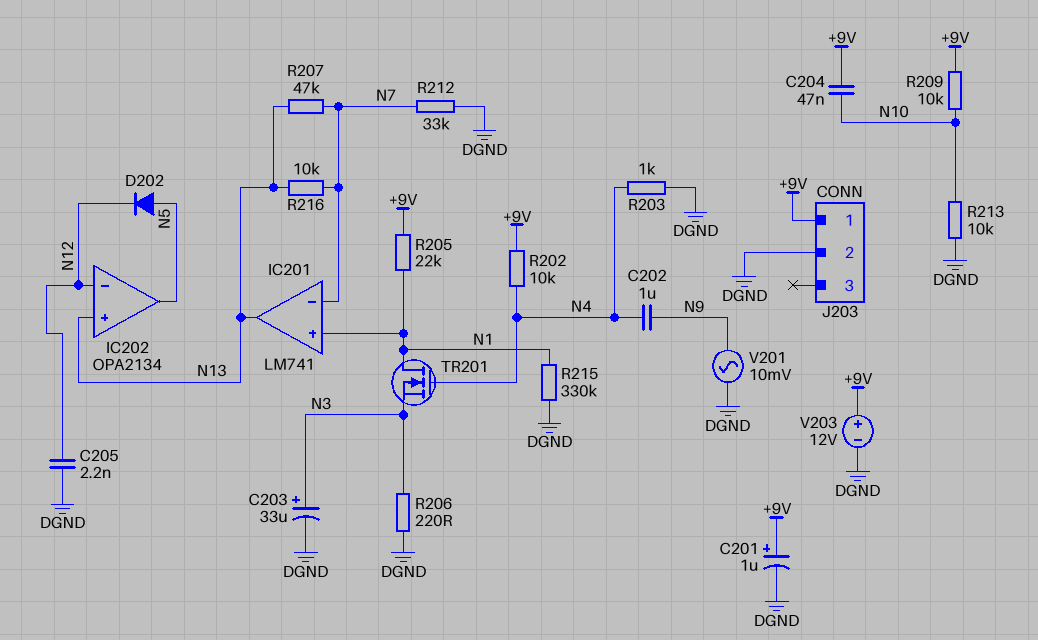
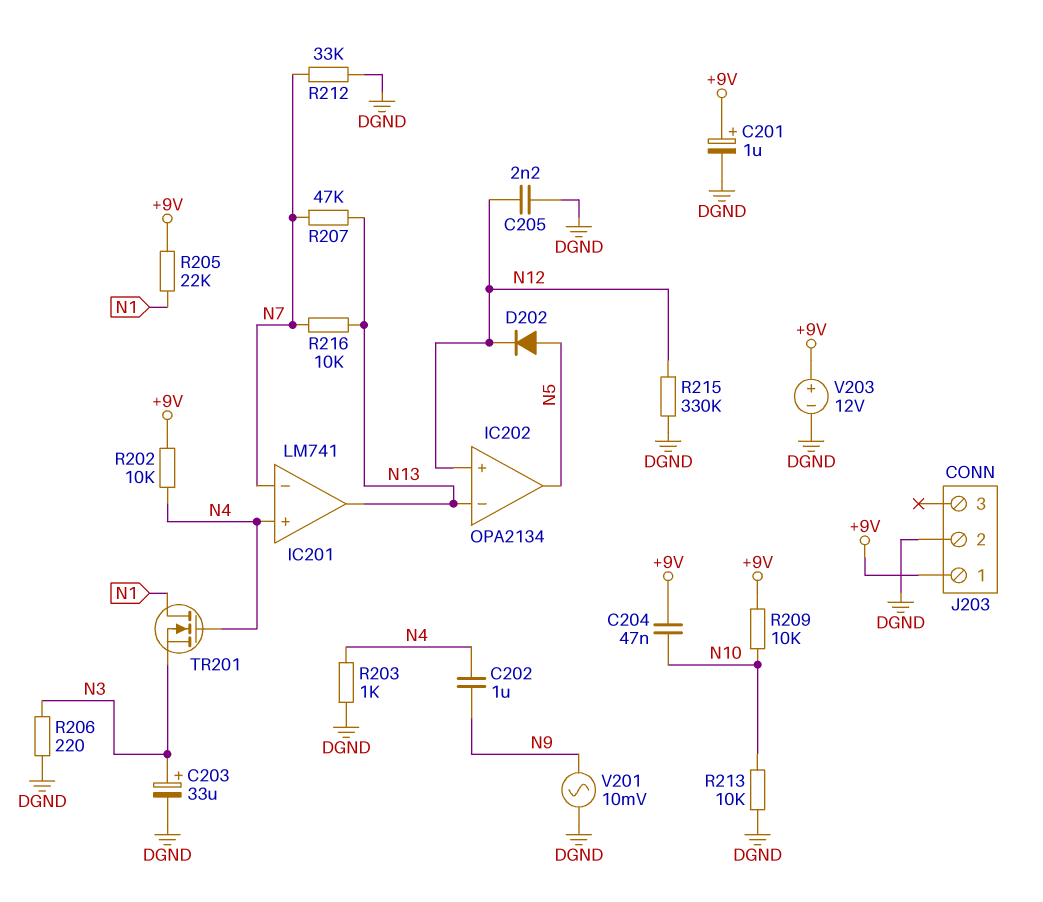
IC201 pin in+: N1 -> N4
IC202 pin in+: N13 -> N12
IC202 pin in-: N12 -> N13
R215: 330k (DGND, N1) -> 330k (DGND, N12)

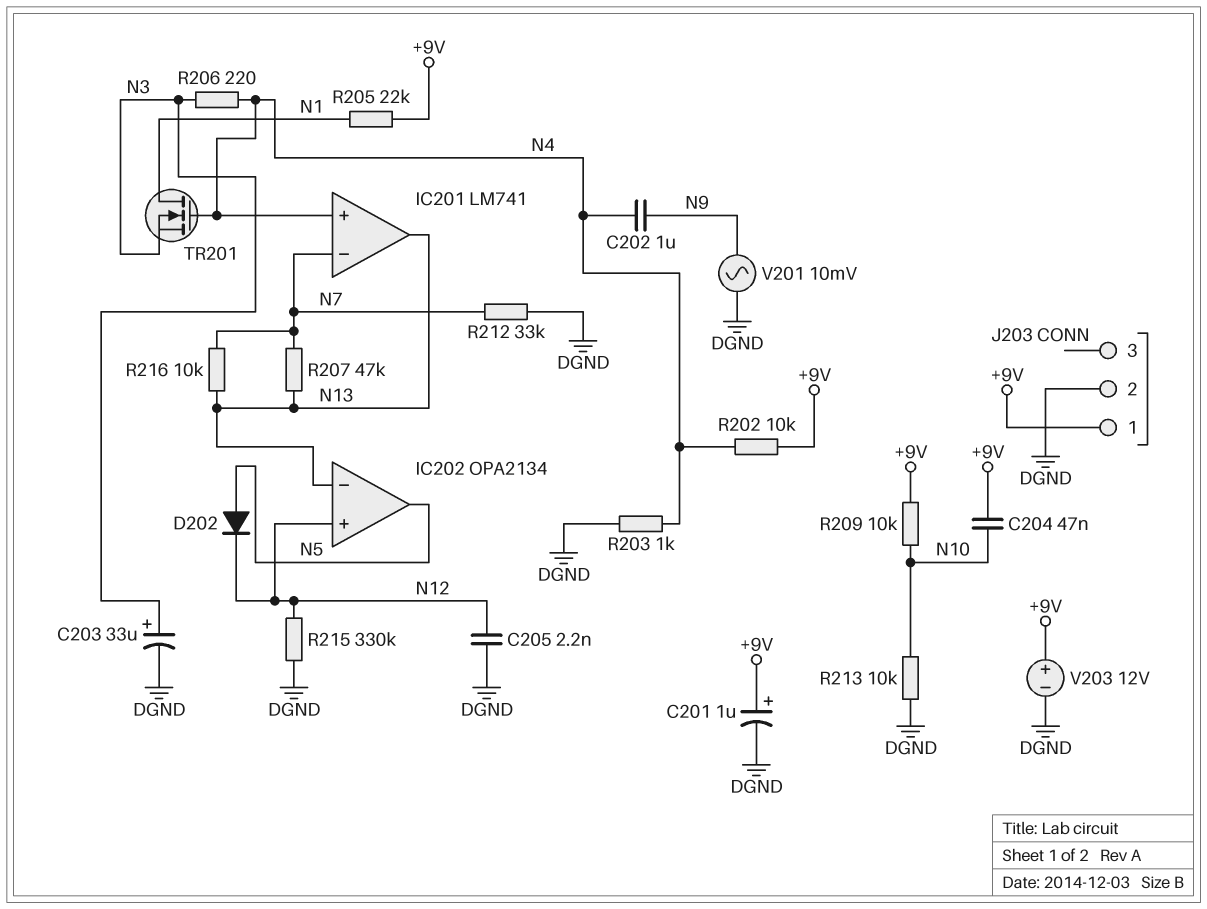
R206: 220 (DGND, N3) -> 220 (N3, N4)

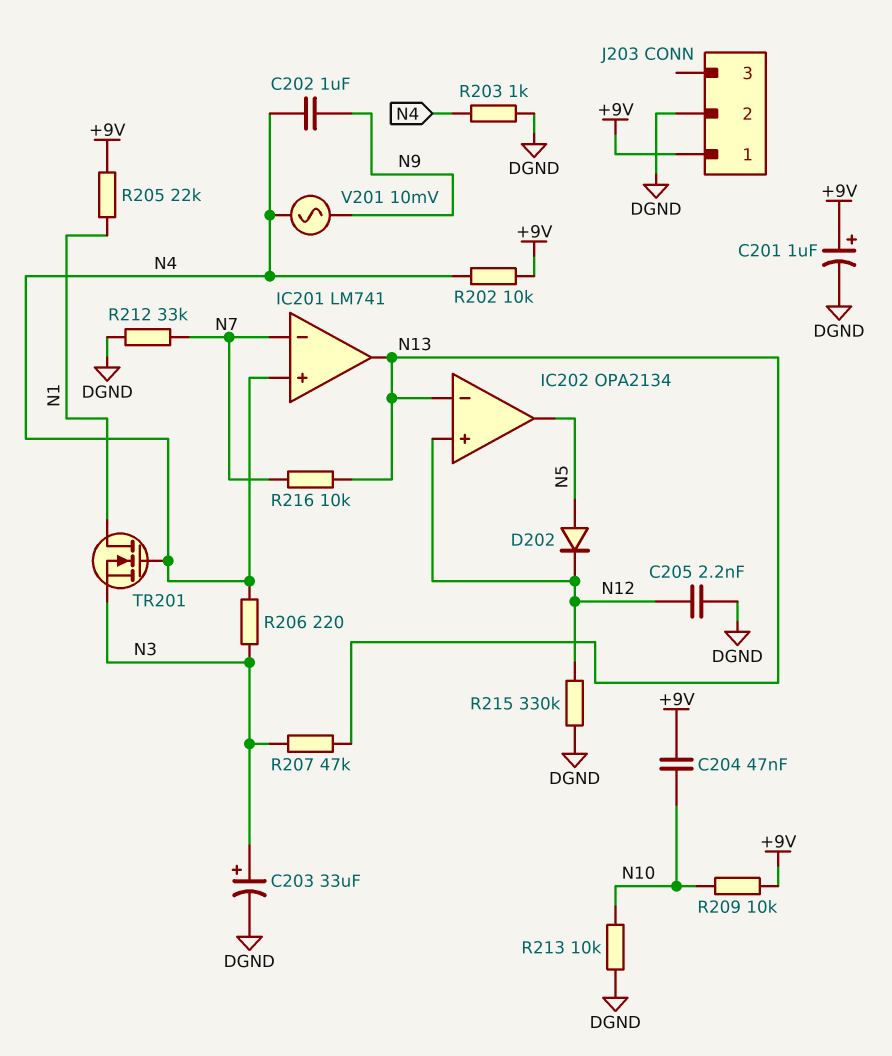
R207: 47k (N7, N13) -> 47k (N3, N13)
V201: AC 10mV (DGND, N9) -> AC 10mV (N4, N9)
V203: 12V (plus +9V, minus DGND) -> none

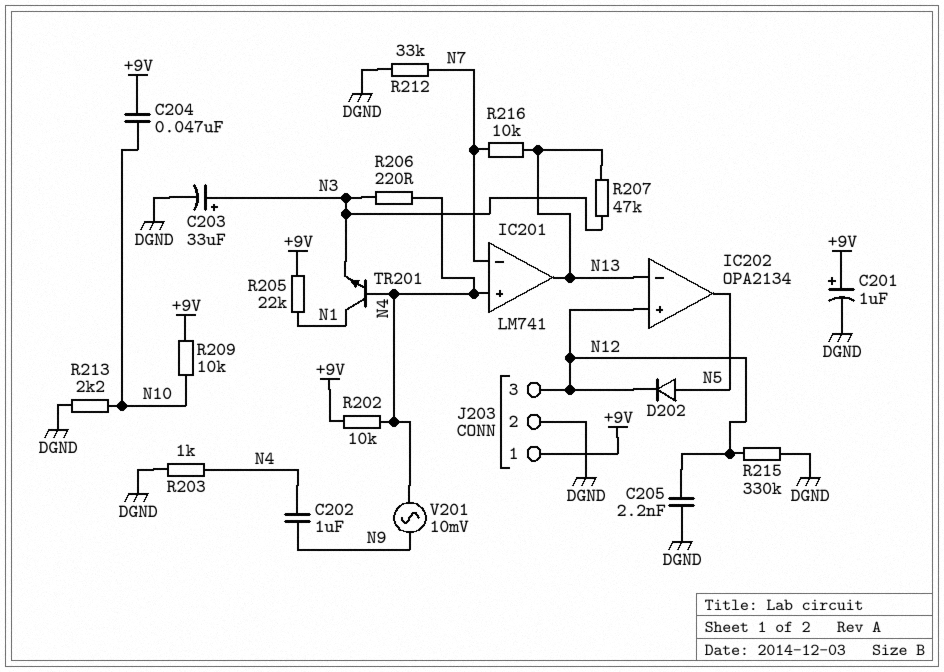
J203 pin 3: none -> N12
R213: 10k (DGND, N10) -> 2.2k (DGND, N10)
TR201: NMOS (G N4, D N1, S N3) -> NPN (B N4, C N1, E N3)

